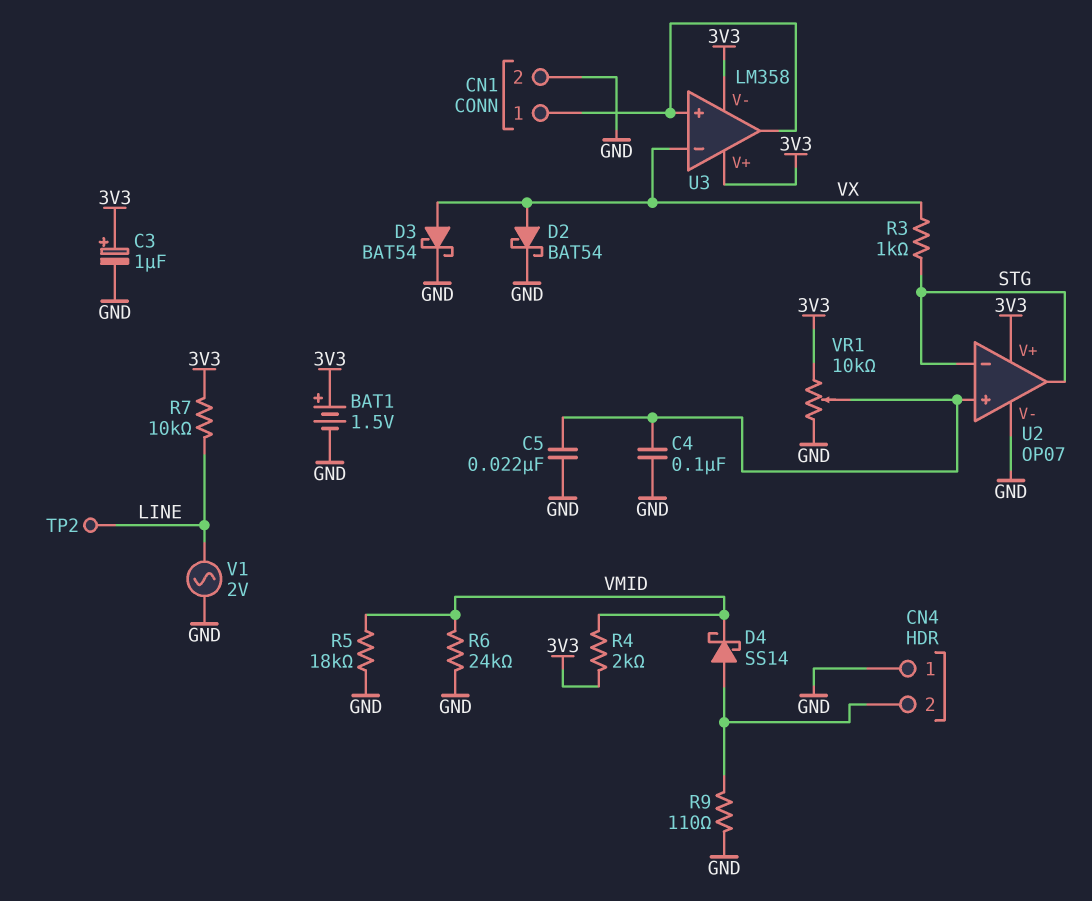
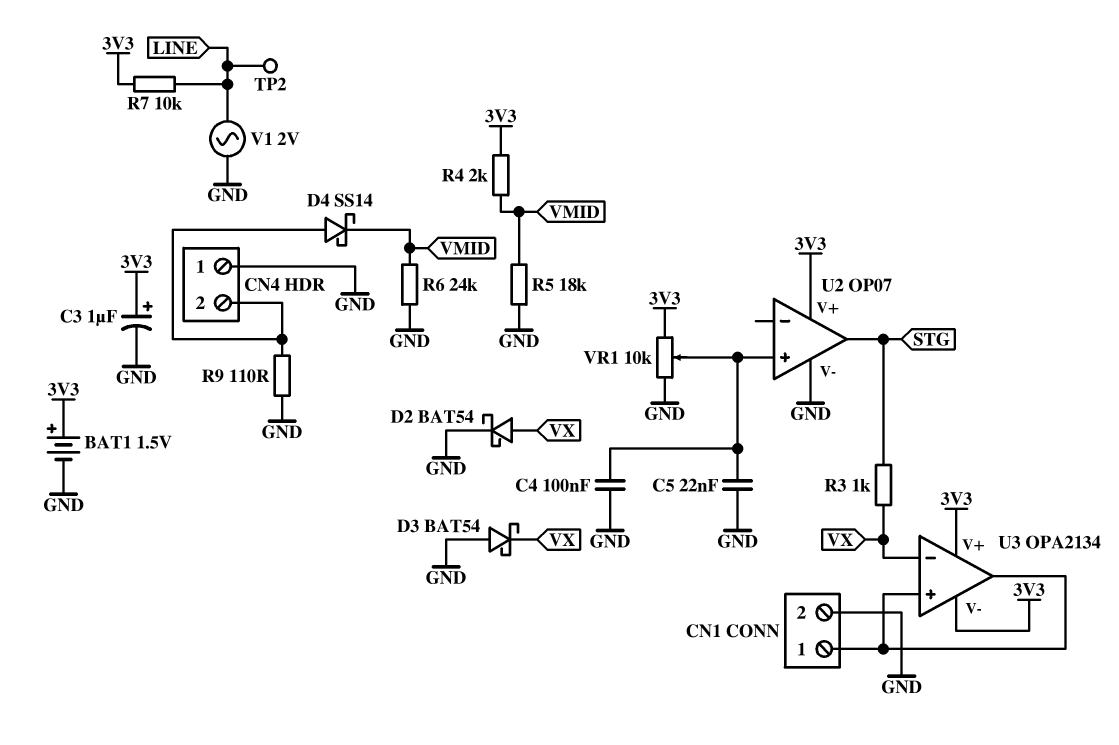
D3: schottky BAT54 (A VX, K GND) -> schottky BAT54 (A GND, K VX)
U2 pin in-: STG -> none
U3: LM358 -> OPA2134

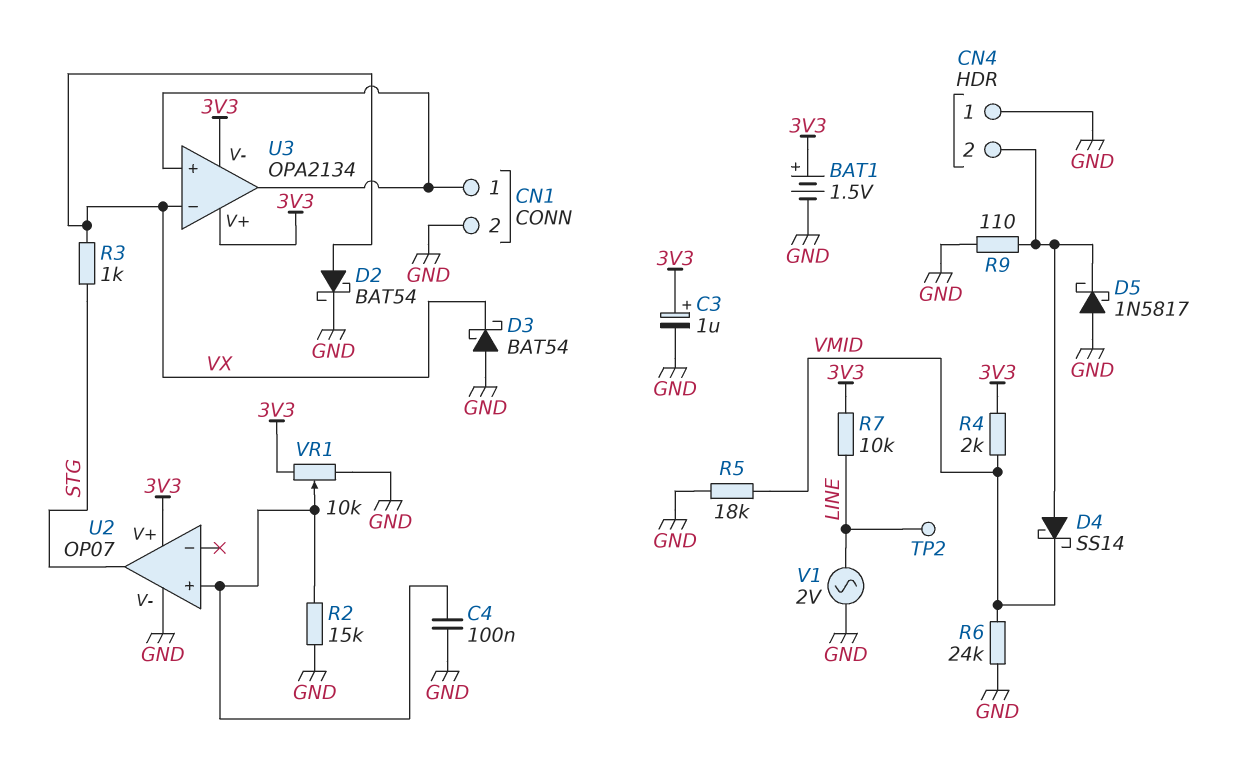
C5: 22nF (GND, U2/in+) -> none
D5: none -> schottky 1N5817 (A GND, K CN4/2)
R2: none -> 15k (GND, U2/in+)

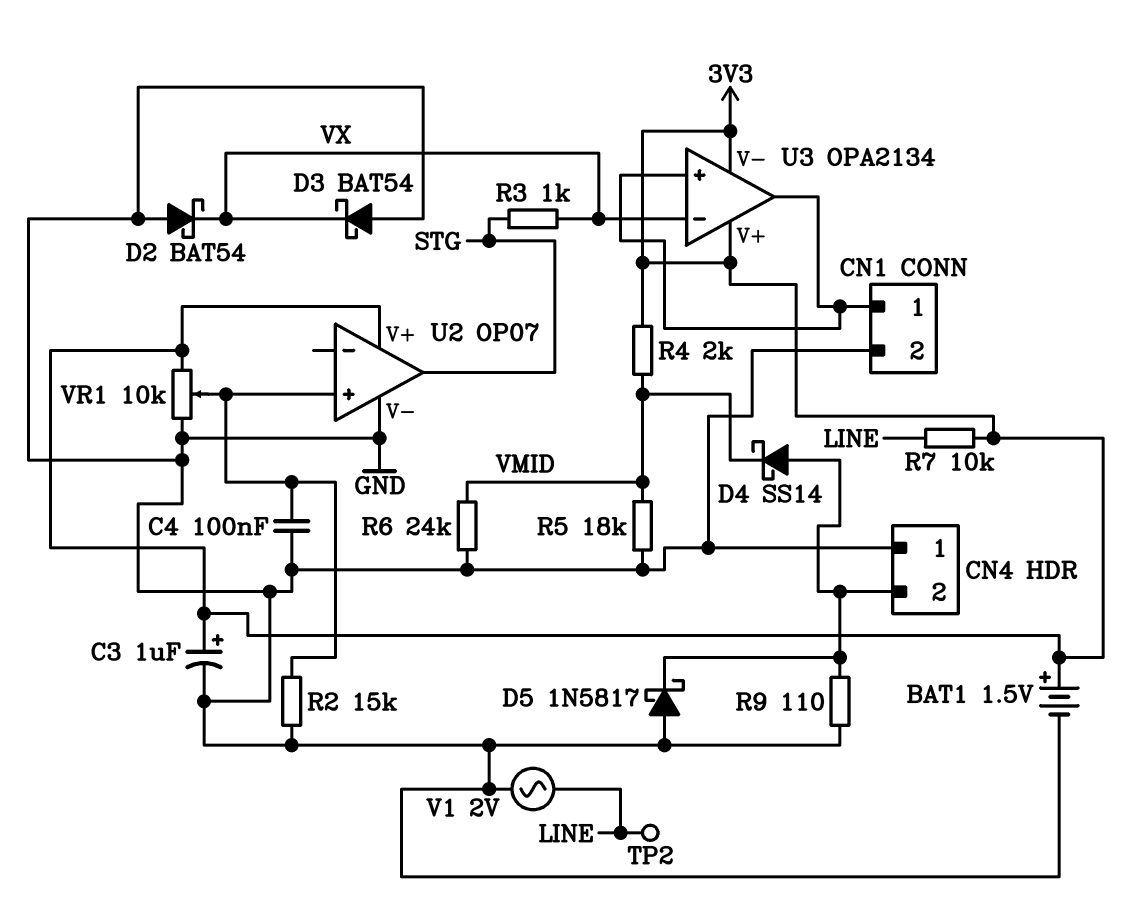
D2: schottky BAT54 (A VX, K GND) -> schottky BAT54 (A GND, K VX)

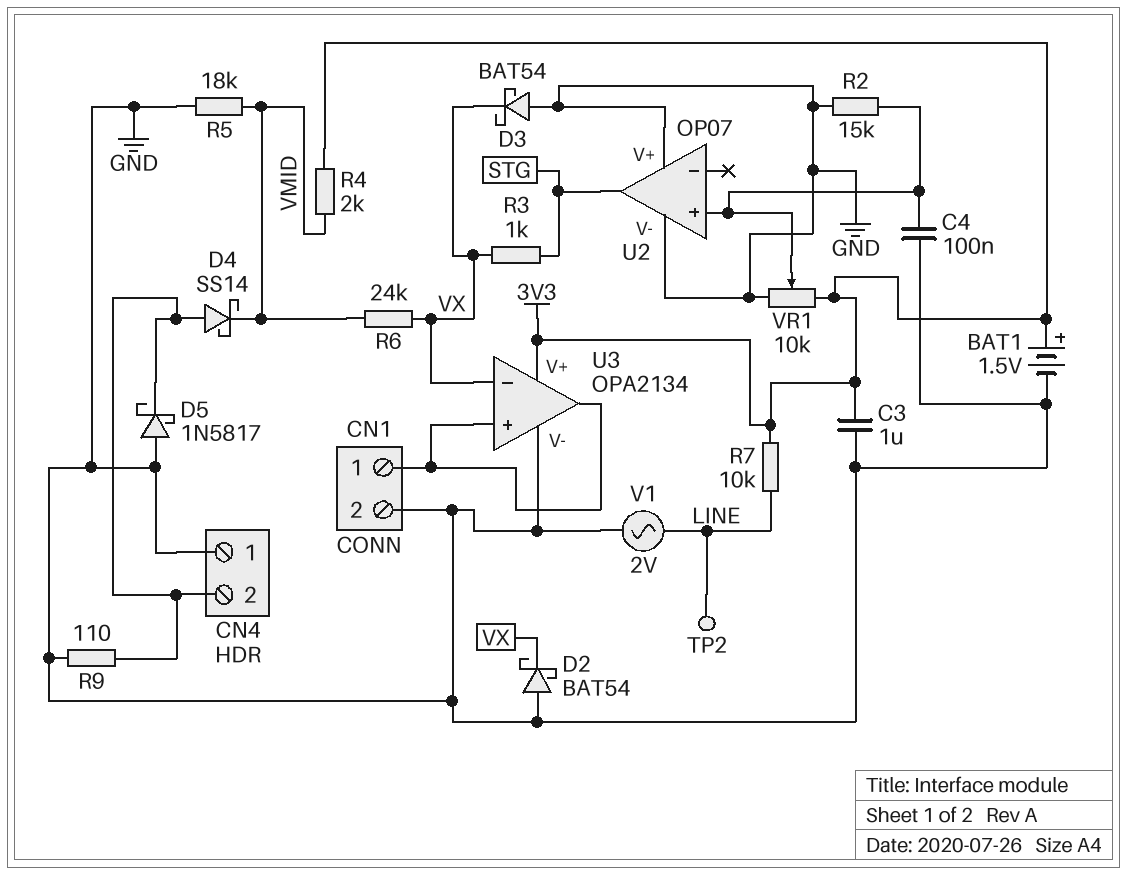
C3: 1uF (plus 3V3, minus GND) -> 1uF (3V3, GND)
R6: 24k (GND, VMID) -> 24k (VMID, VX)
U2 pin V+: 3V3 -> GND
U3 pin V-: 3V3 -> GND

